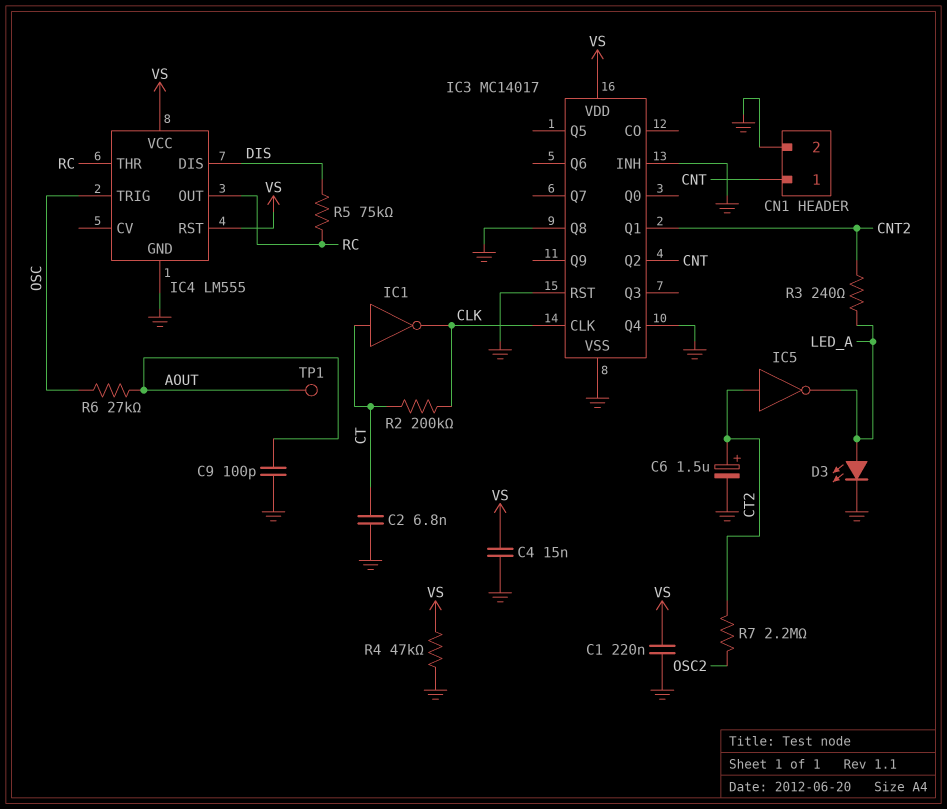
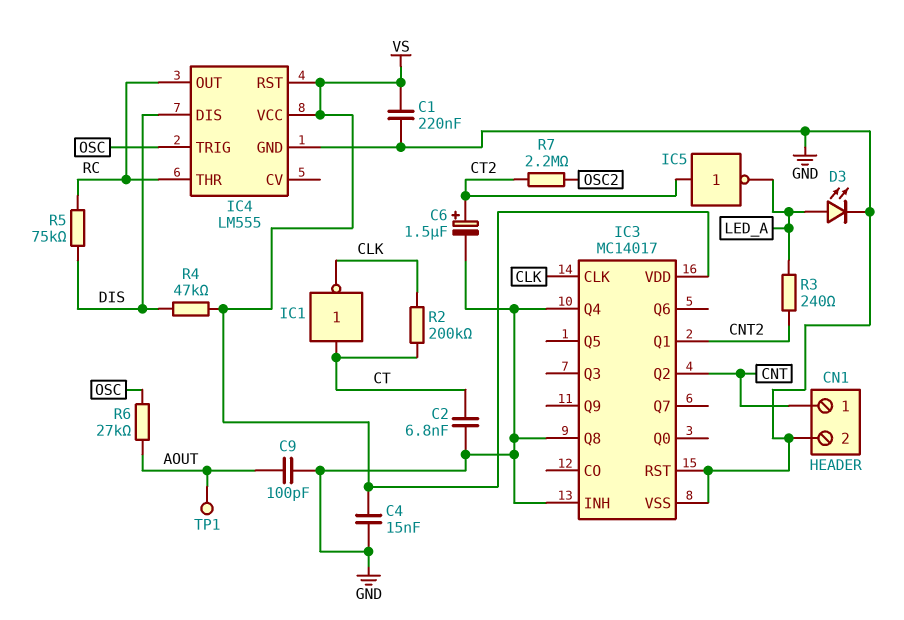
R4: 47k (GND, VS) -> 47k (DIS, VS)

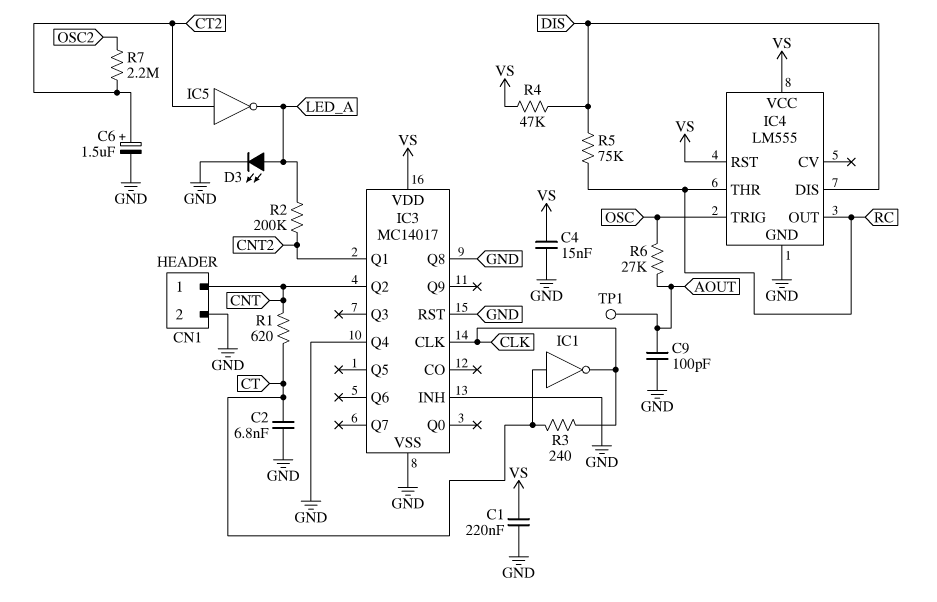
R1: none -> 620 (CNT, CT)
R2: 200k (CLK, CT) -> 200k (CNT2, LED_A)
R3: 240 (CNT2, LED_A) -> 240 (CLK, CT)

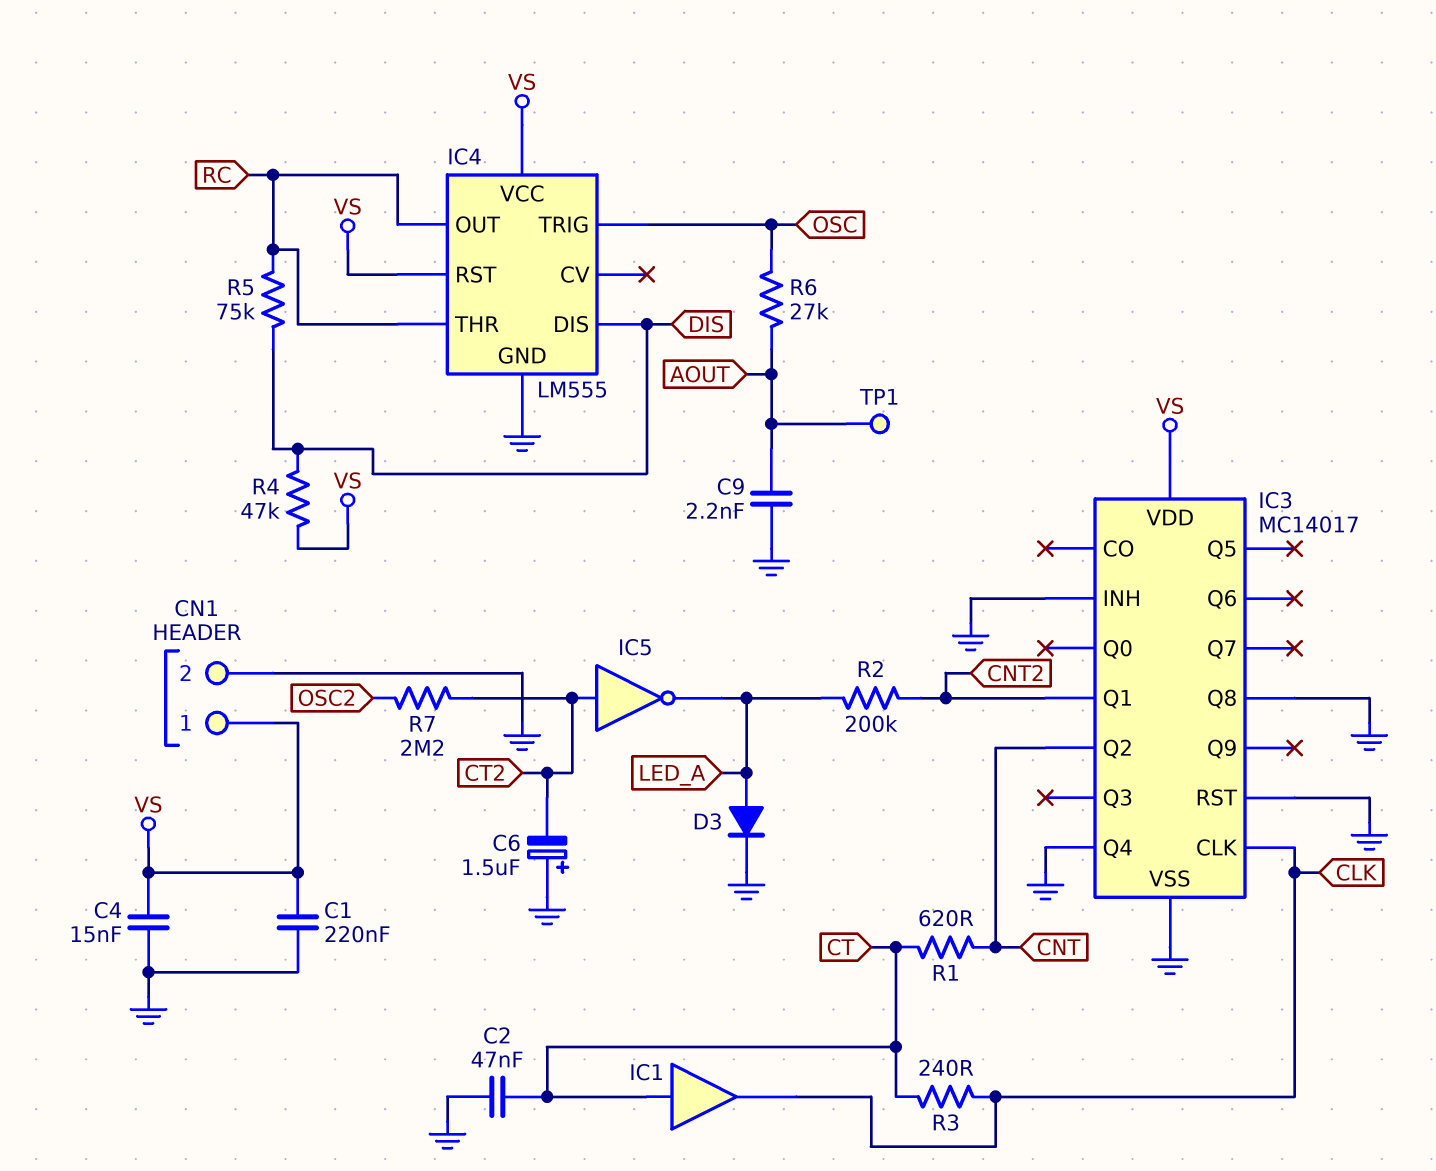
C2: 6.8nF (CT, GND) -> 47nF (CT, GND)
C6: 1.5uF (plus CT2, minus GND) -> 1.5uF (plus GND, minus CT2)
C9: 100pF (AOUT, GND) -> 2.2nF (AOUT, GND)
CN1 pin 1: CNT -> VS
D3: LED (A LED_A, K GND) -> diode (A LED_A, K GND)
IC1: NOT (in CT, out CLK) -> buffer (in CT, out CLK)

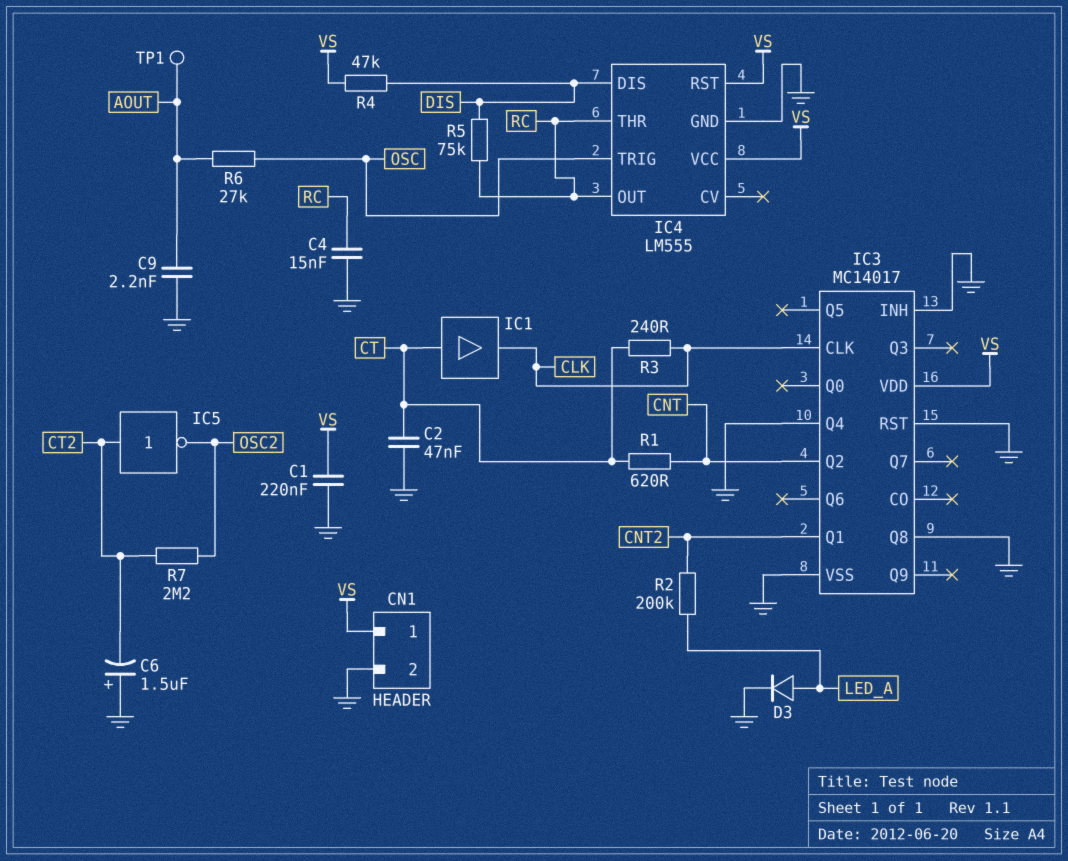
C4: 15nF (GND, VS) -> 15nF (GND, RC)
IC5: NOT (in CT2, out LED_A) -> NOT (in CT2, out OSC2)

